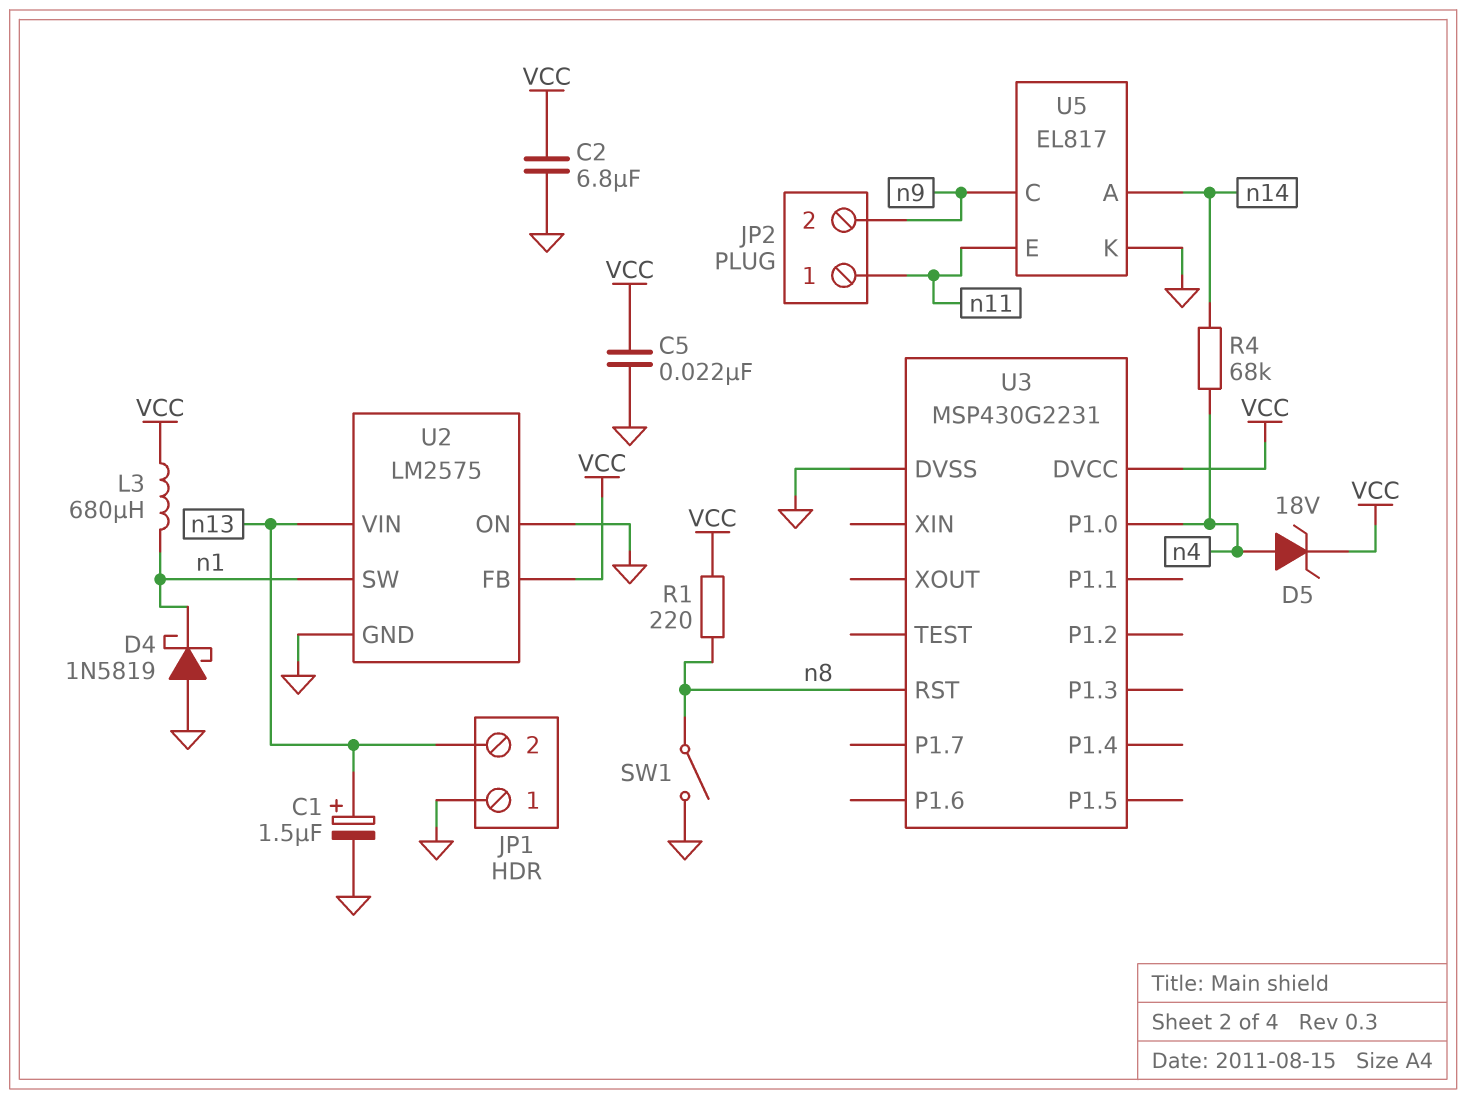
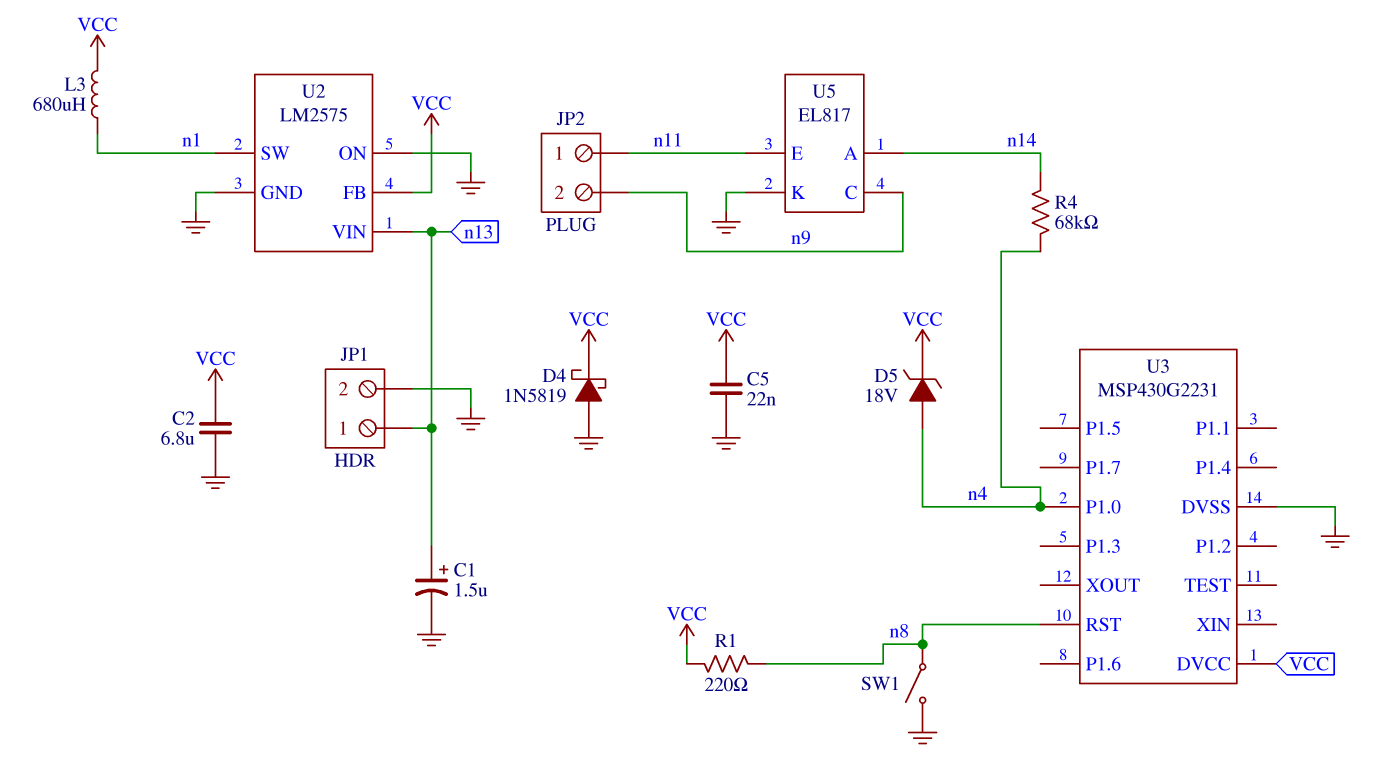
D4: schottky 1N5819 (A GND, K n1) -> schottky 1N5819 (A GND, K VCC)
JP1 pin 1: GND -> n13
JP1 pin 2: n13 -> GND

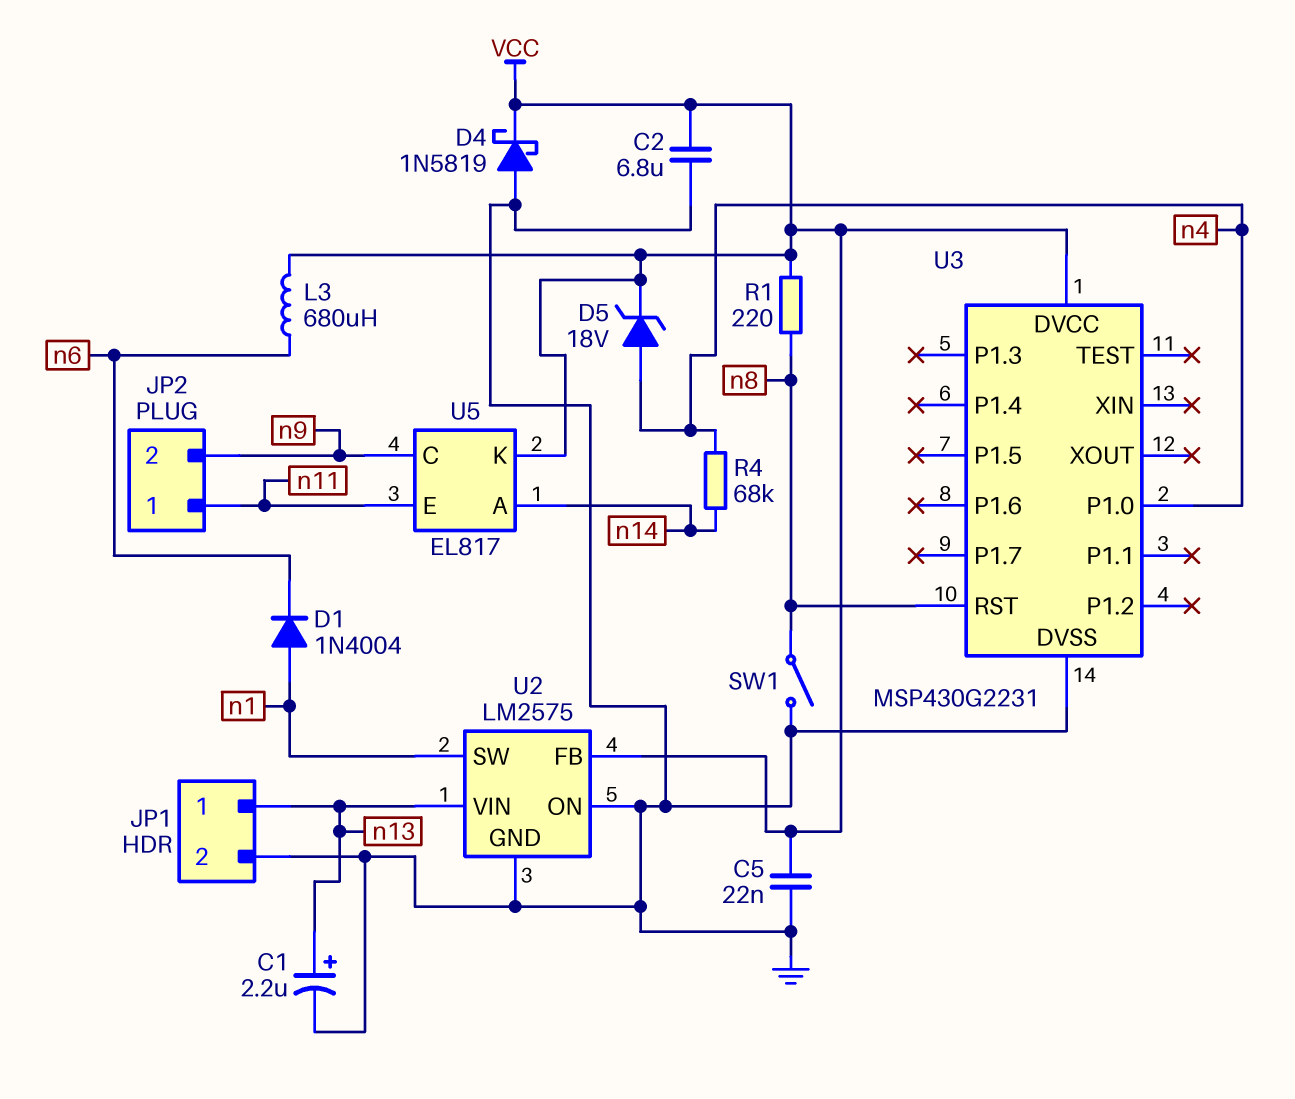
C1: 1.5uF (plus n13, minus GND) -> 2.2uF (plus n13, minus GND)
D1: none -> diode 1N4004 (A n1, K n6)
L3: 680uH (VCC, n1) -> 680uH (VCC, n6)
U5 pin K: GND -> VCC

